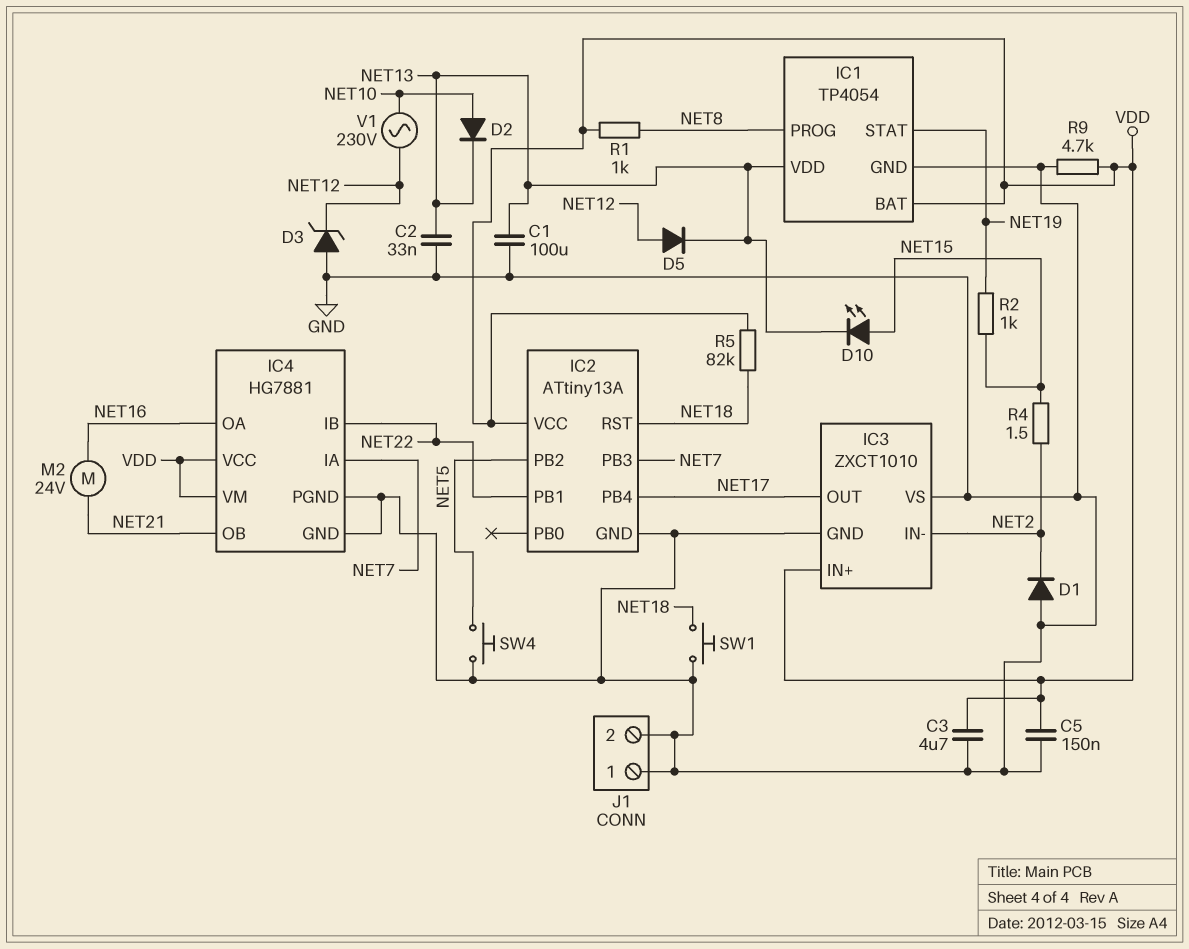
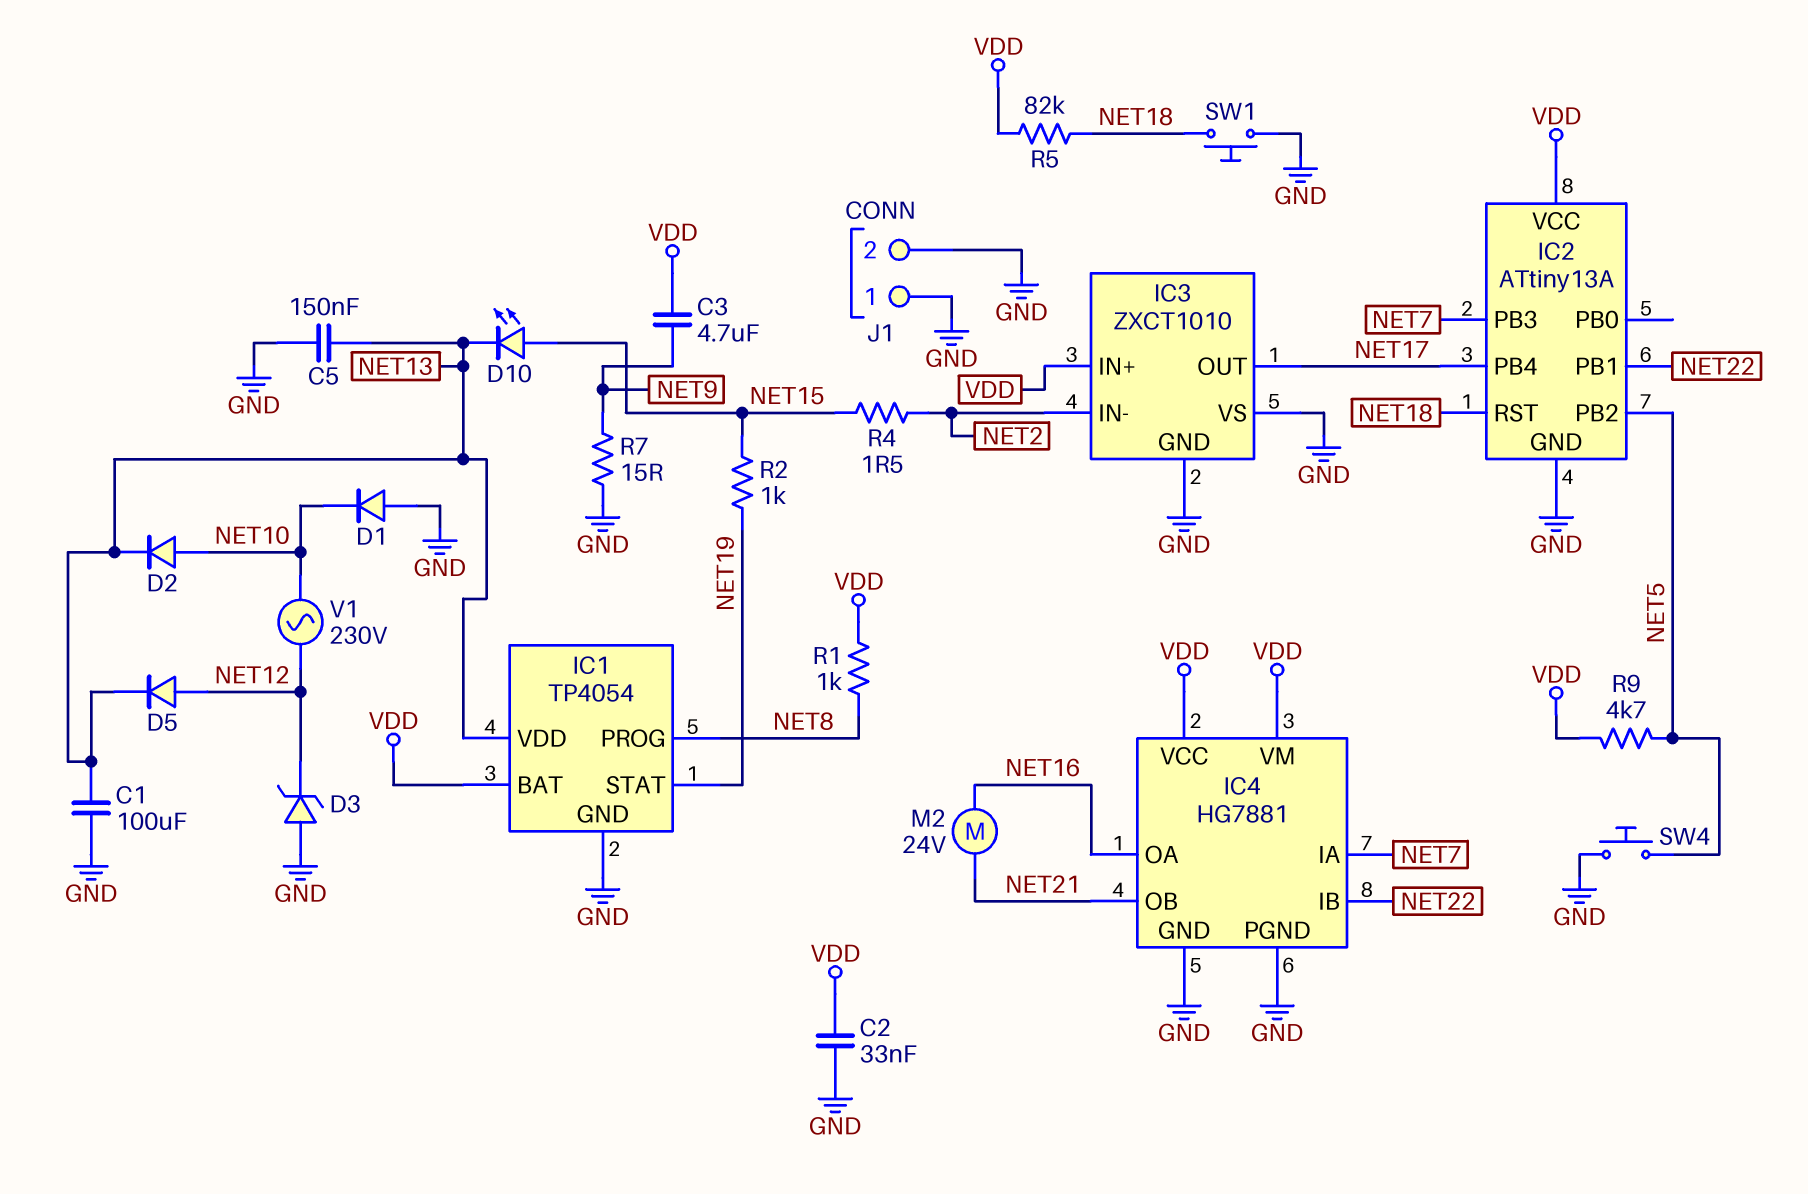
C2: 33nF (GND, NET13) -> 33nF (GND, VDD)
C3: 4.7uF (GND, VDD) -> 4.7uF (NET9, VDD)
C5: 150nF (GND, VDD) -> 150nF (GND, NET13)
D1: diode (A GND, K NET2) -> diode (A GND, K NET10)
R7: none -> 15 (GND, NET9)
R9: 4.7k (GND, VDD) -> 4.7k (NET5, VDD)

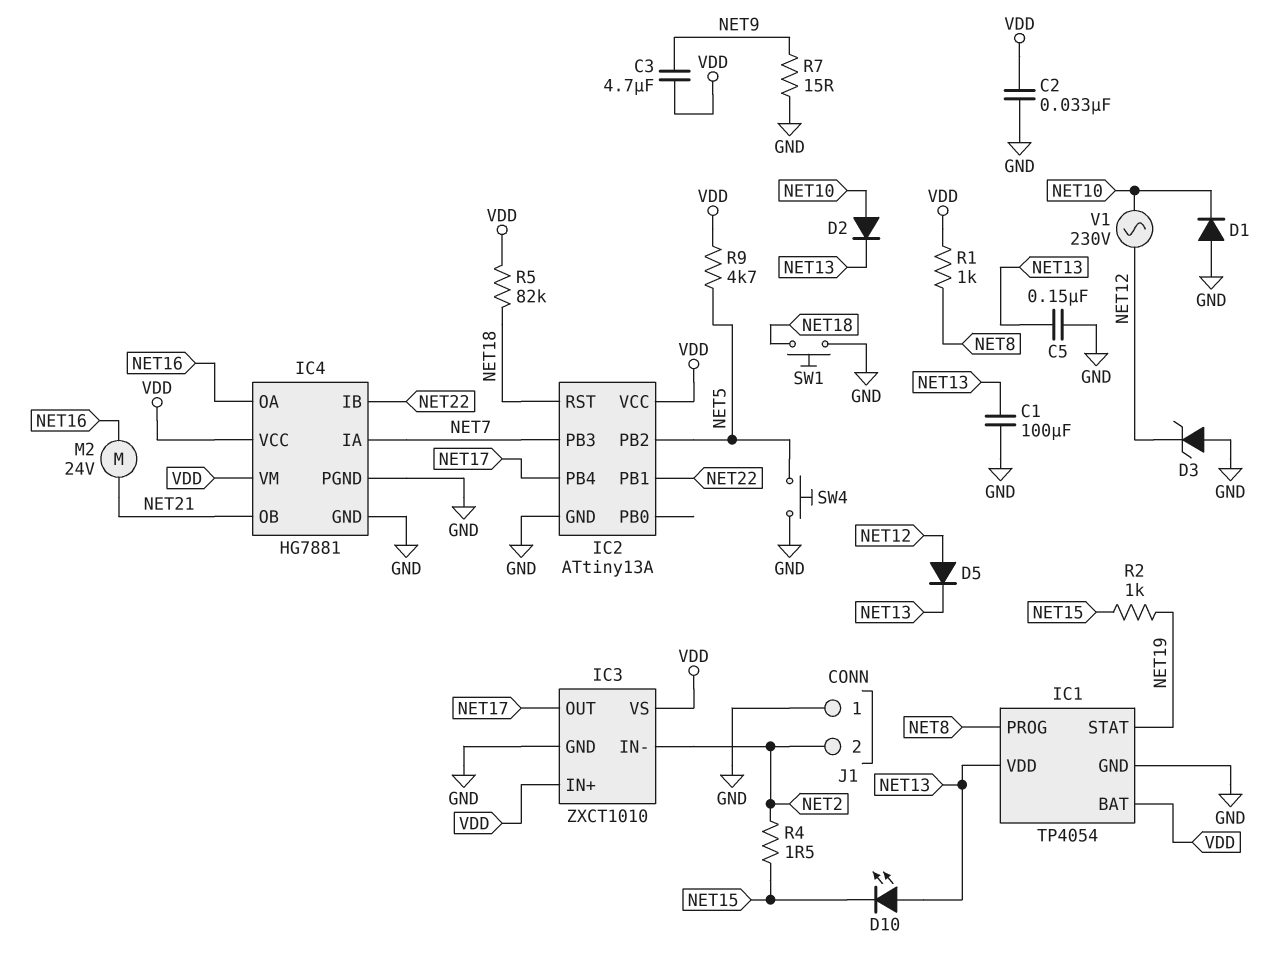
D10: LED (A NET15, K NET13) -> LED (A NET13, K NET15)
IC3 pin VS: GND -> VDD
J1 pin 2: GND -> NET2

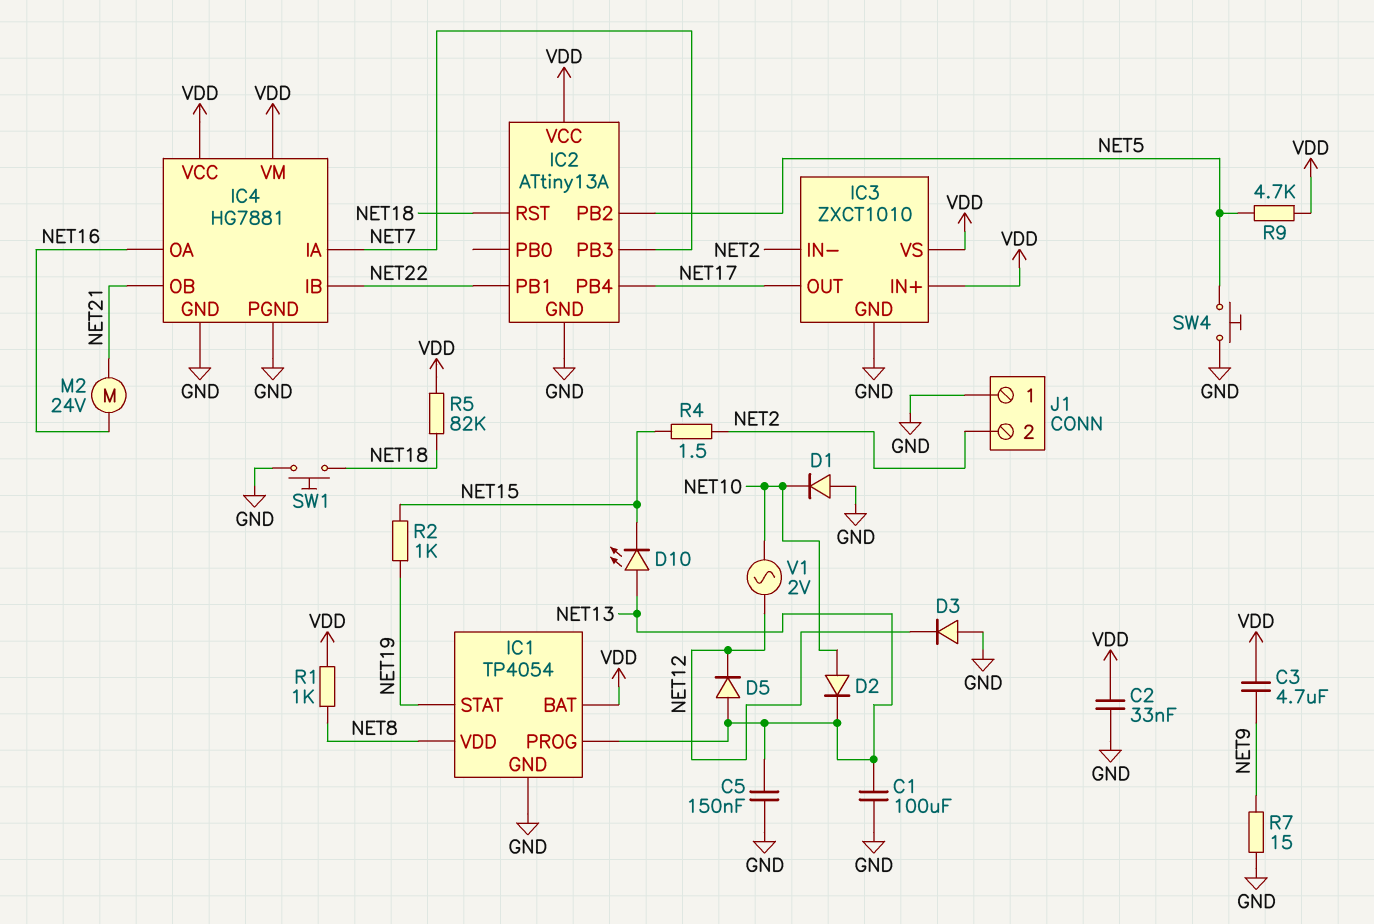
D3: zener (A GND, K NET12) -> diode (A GND, K NET12)
D5: diode (A NET12, K NET13) -> diode (A NET13, K NET12)
IC1 pin PROG: NET8 -> NET13
IC1 pin VDD: NET13 -> NET8
V1: AC 230V (NET10, NET12) -> AC 2V (NET10, NET12)

